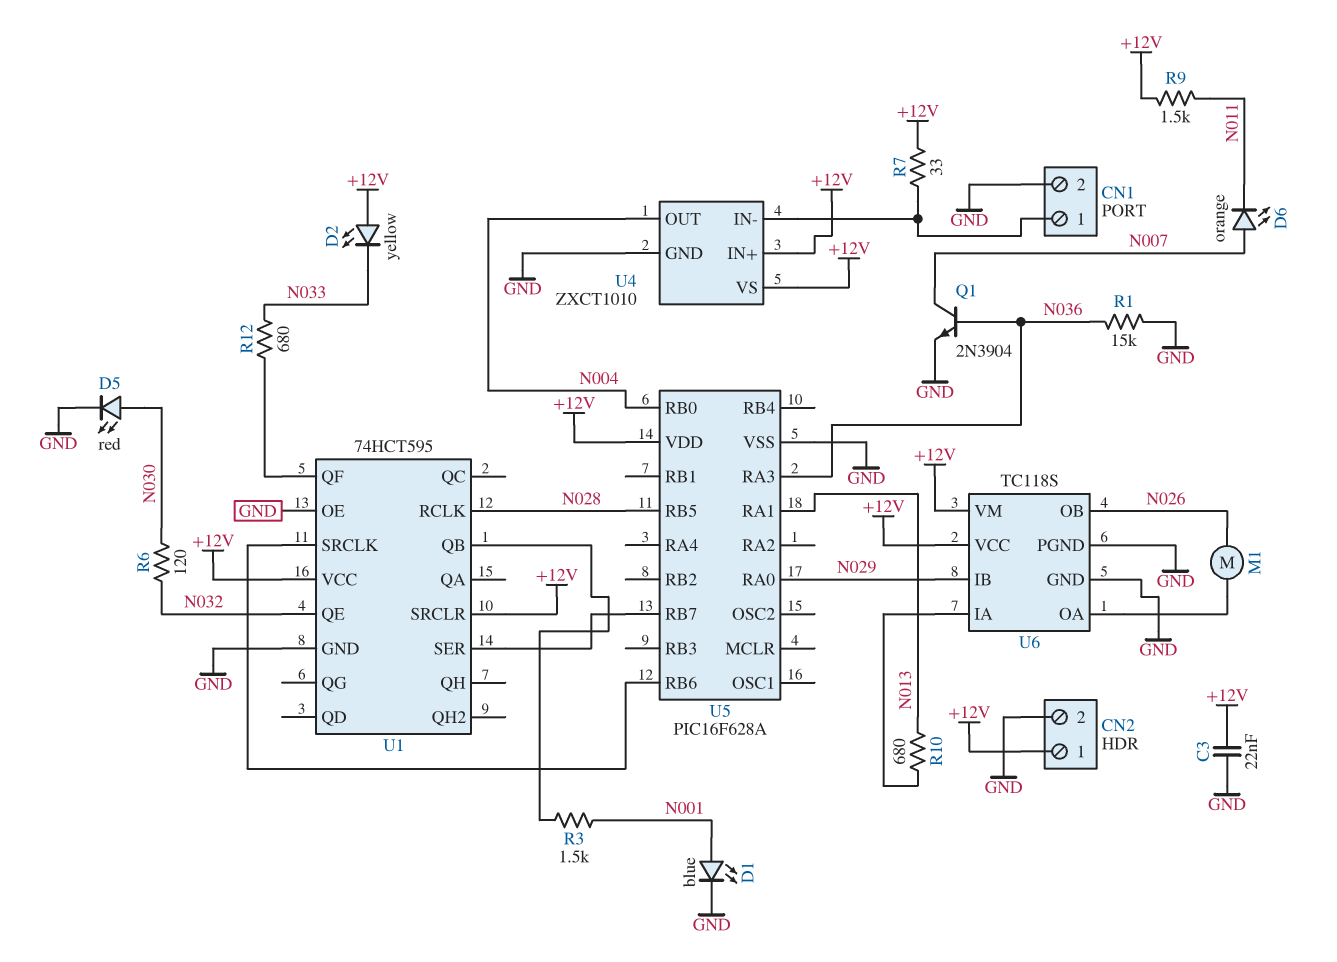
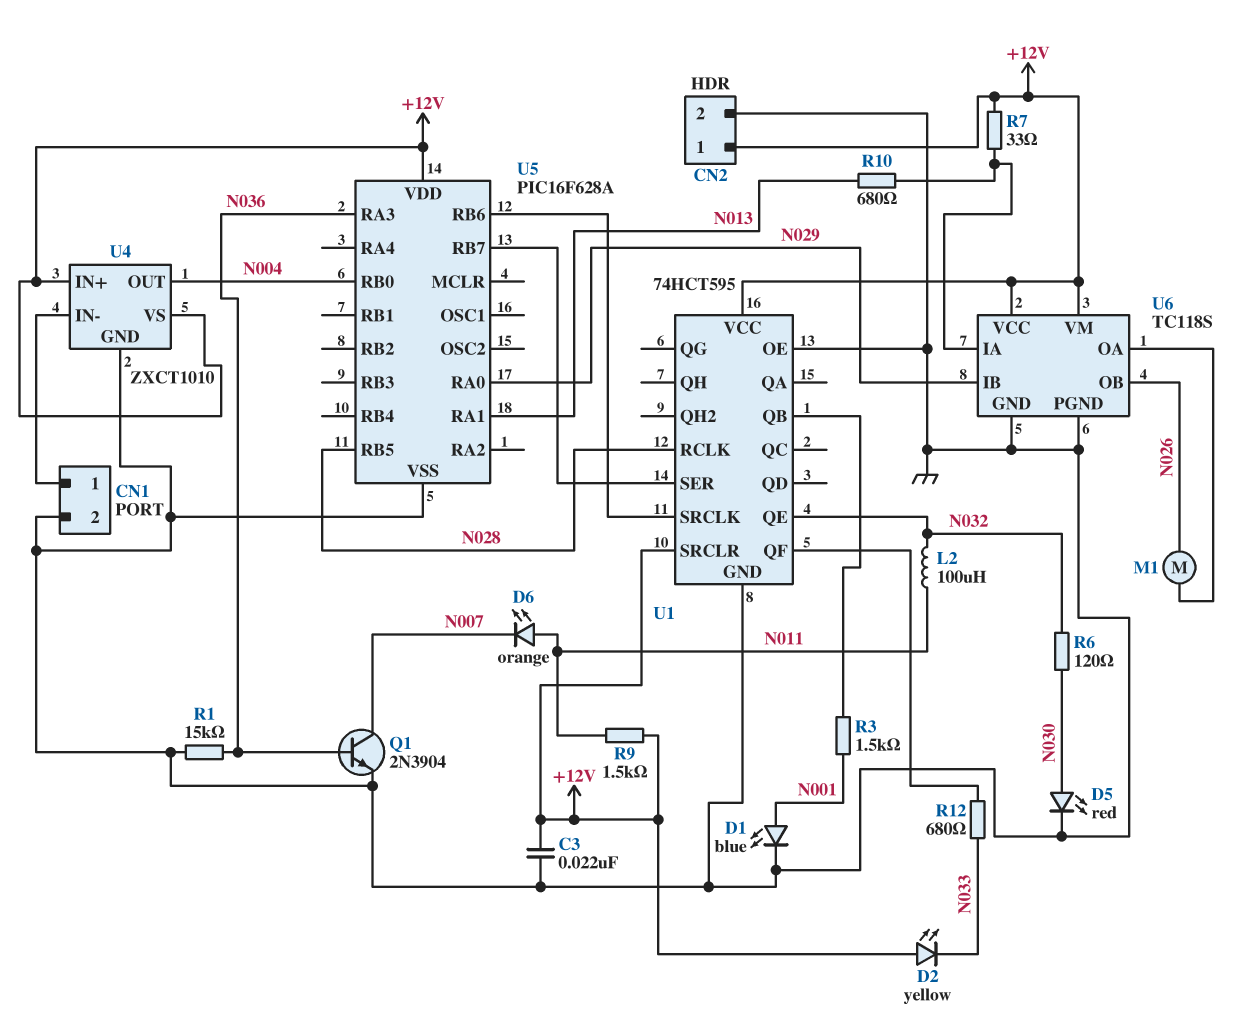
D6: LED orange (A N007, K N011) -> LED orange (A N011, K N007)
L2: none -> 100uH (N011, N032)
R7: 33 (+12V, CN1/1) -> 33 (+12V, U6/IA)

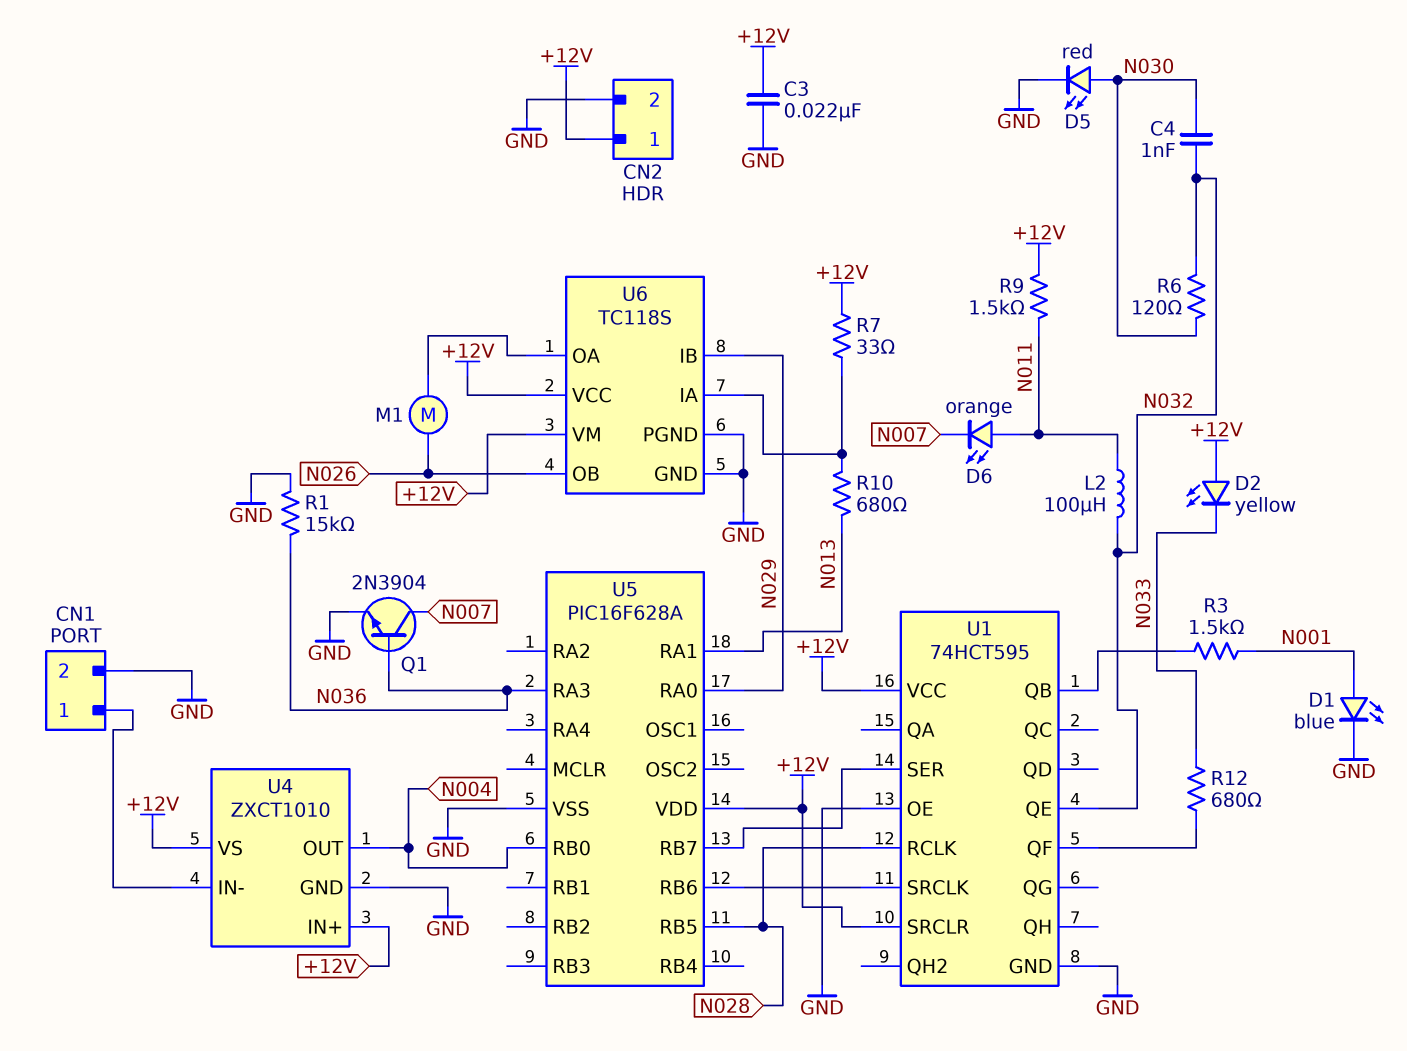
C4: none -> 1nF (N030, N032)

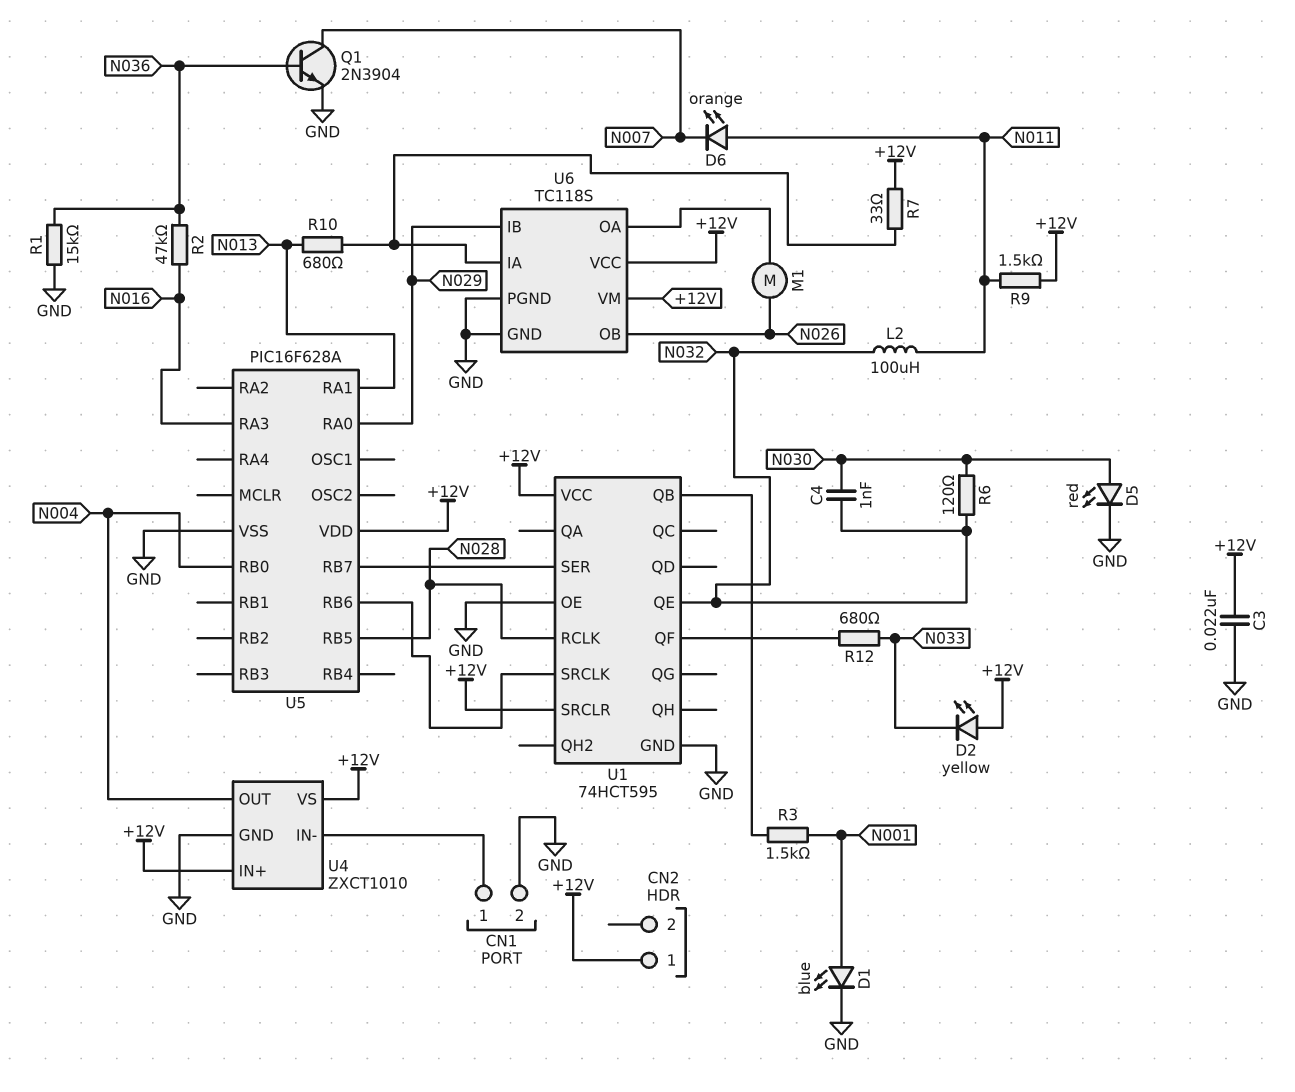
CN2 pin 2: GND -> none
R2: none -> 47k (N016, N036)
U5 pin RA3: N036 -> N016

